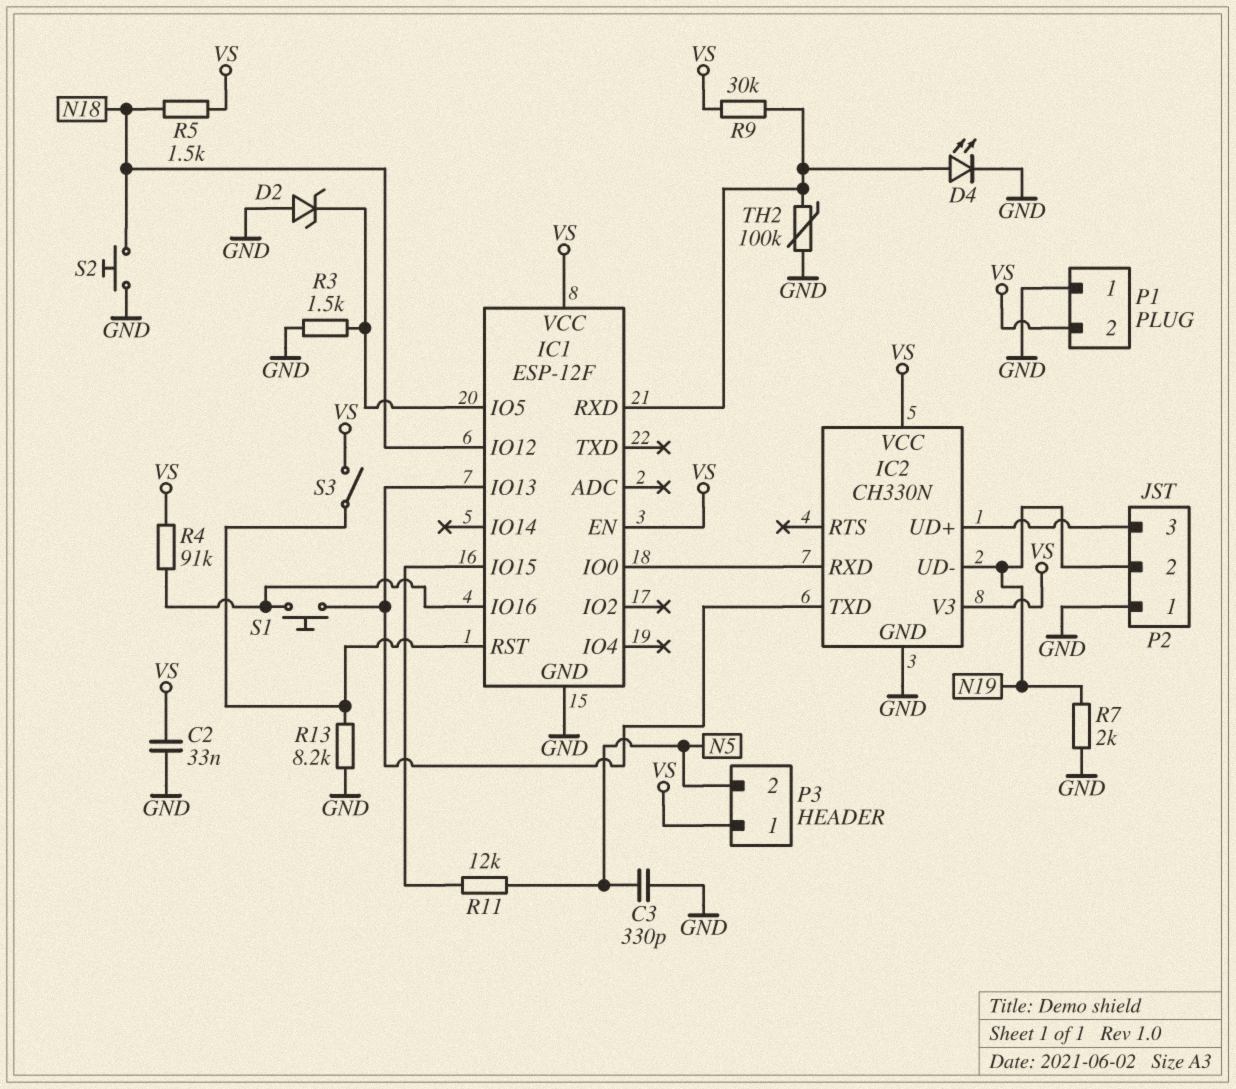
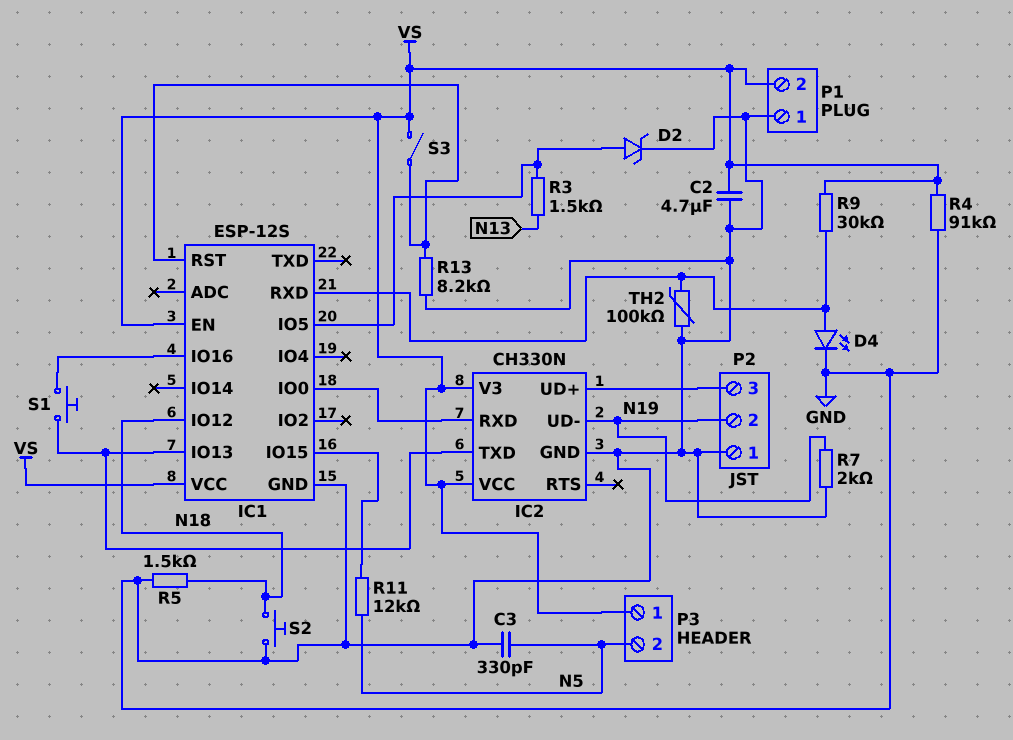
C2: 33nF (GND, VS) -> 4.7uF (GND, VS)
D2: zener (A GND, K IC1/IO5) -> zener (A IC1/IO5, K GND)
IC1: ESP-12F -> ESP-12S
R3: 1.5k (GND, IC1/IO5) -> 1.5k (IC1/IO5, N13)
R4: 91k (IC1/IO16, VS) -> 91k (GND, VS)
R5: 1.5k (N18, VS) -> 1.5k (GND, N18)

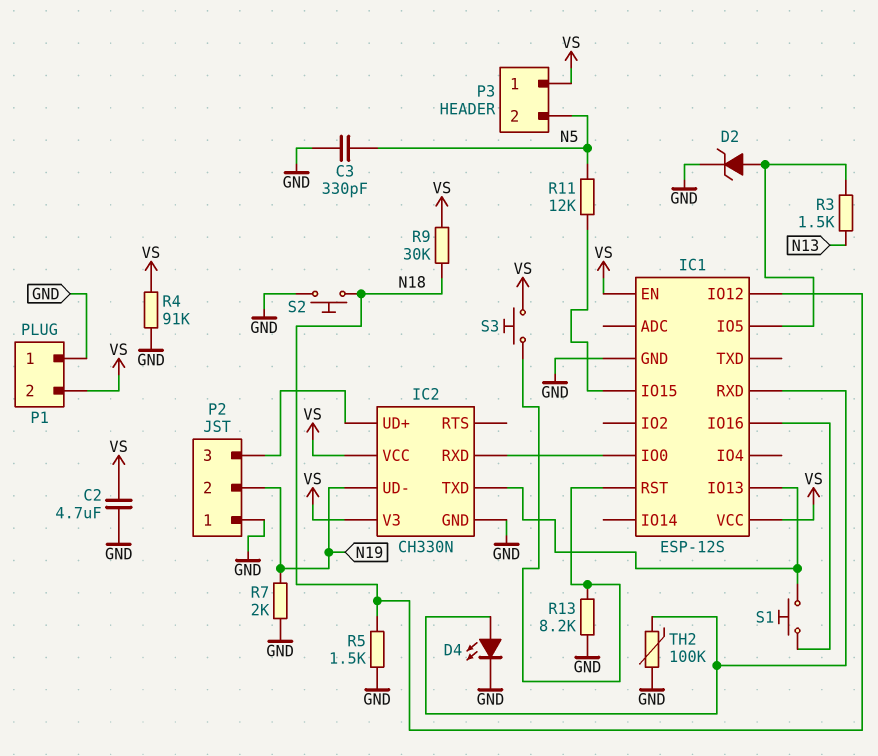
R9: 30k (IC1/RXD, VS) -> 30k (N18, VS)
S3: switch (IC1/RST, VS) -> button (IC1/RST, VS)

